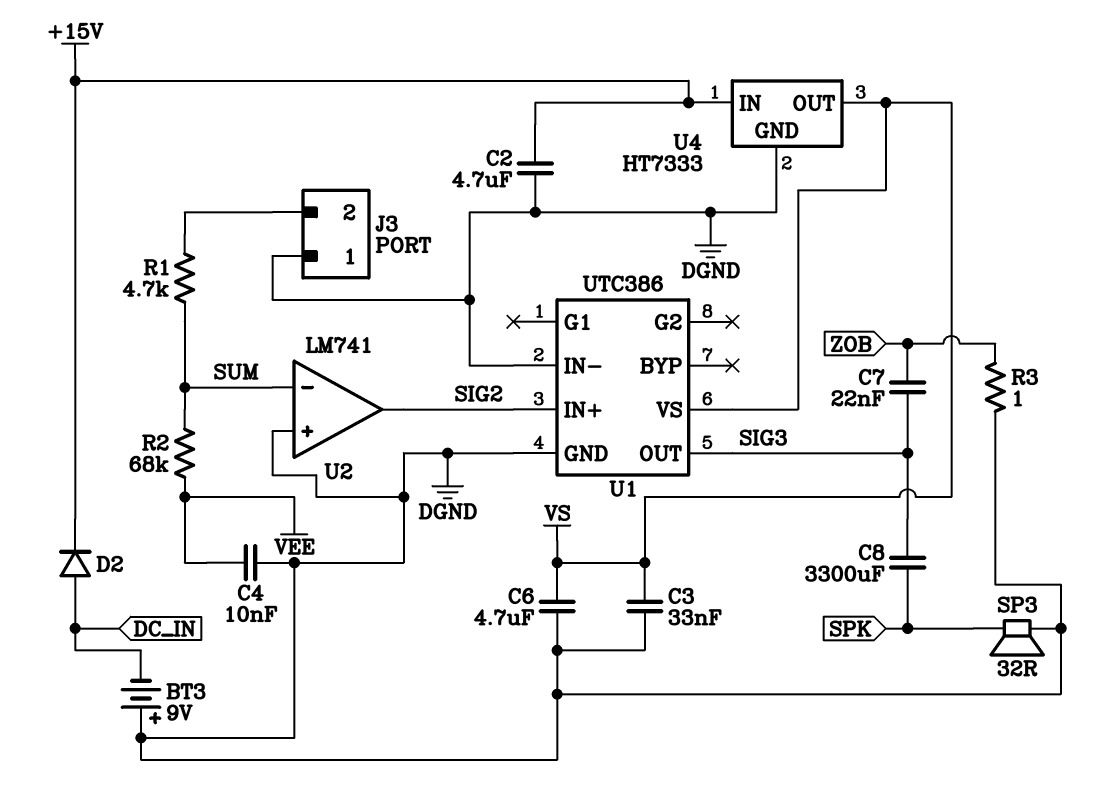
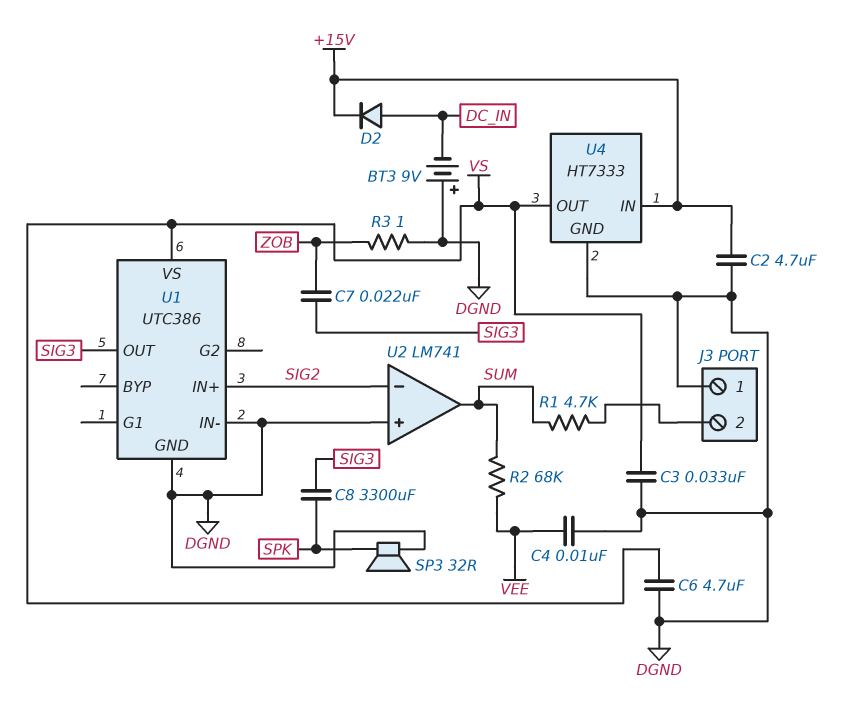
U2 pin in-: SUM -> SIG2
U2 pin out: SIG2 -> SUM

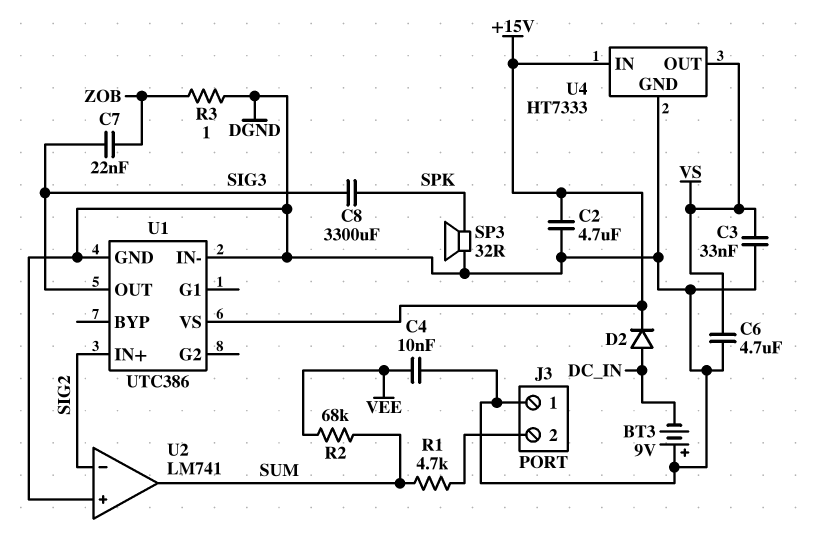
U1 pin VS: VS -> +15V

